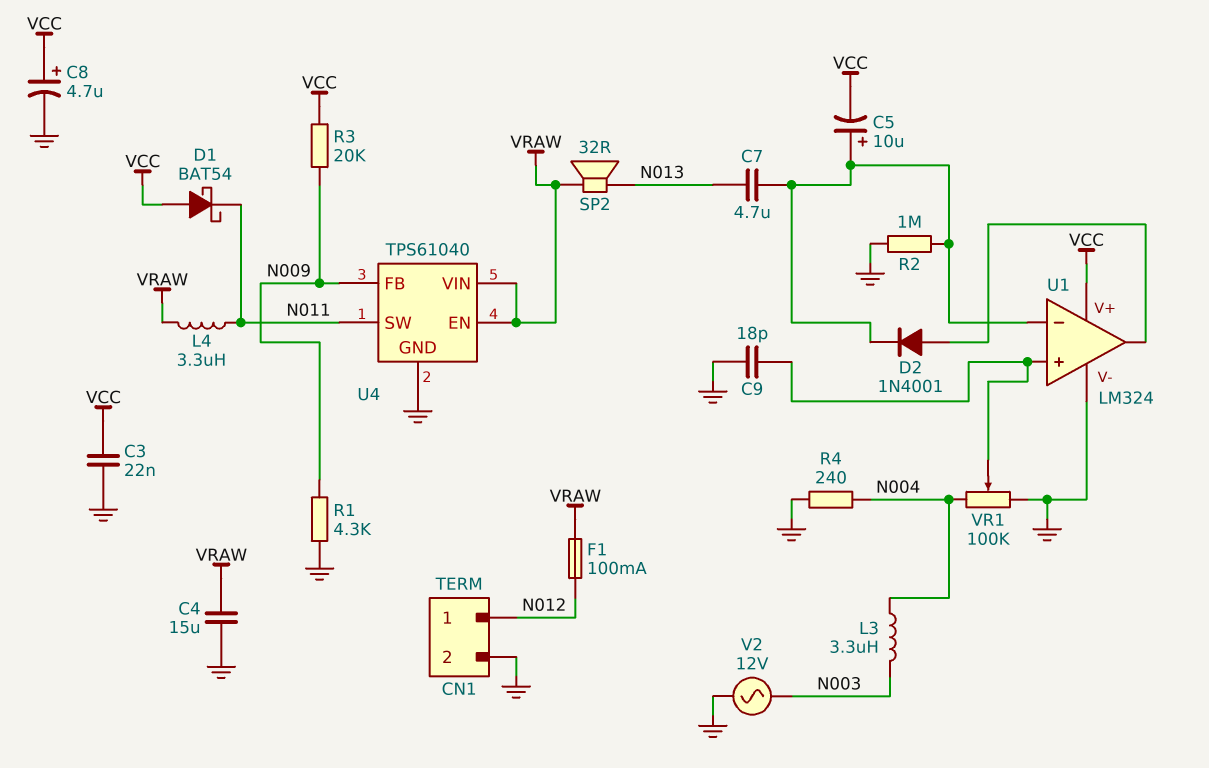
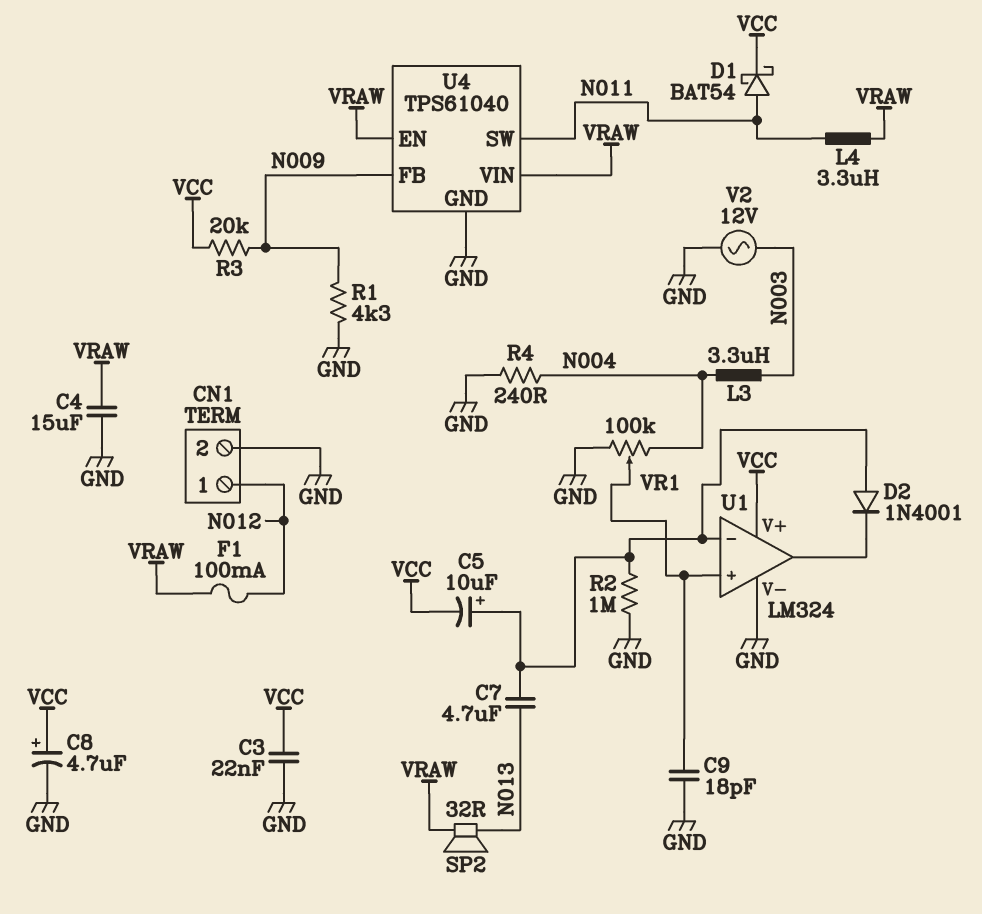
D1: schottky BAT54 (A VCC, K N011) -> schottky BAT54 (A N011, K VCC)
D2: diode 1N4001 (A U1/out, K U1/in-) -> diode 1N4001 (A U1/in-, K U1/out)

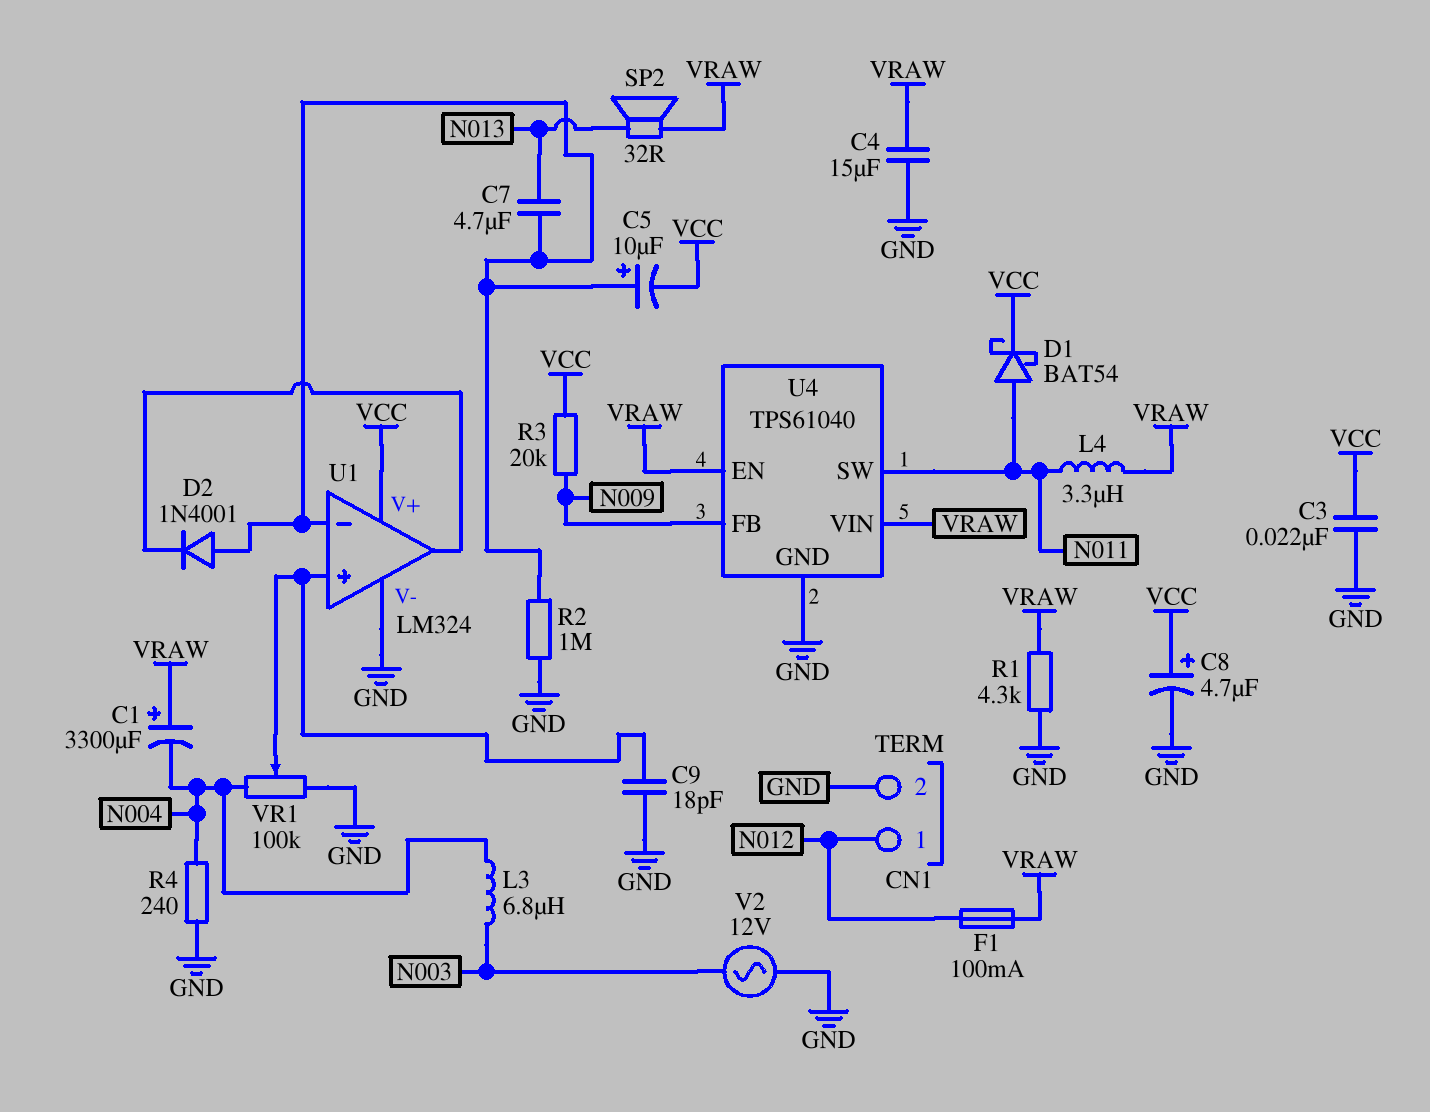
C1: none -> 3300uF (plus VRAW, minus N004)
L3: 3.3uH (N003, N004) -> 6.8uH (N003, N004)
R1: 4.3k (GND, N009) -> 4.3k (GND, VRAW)

